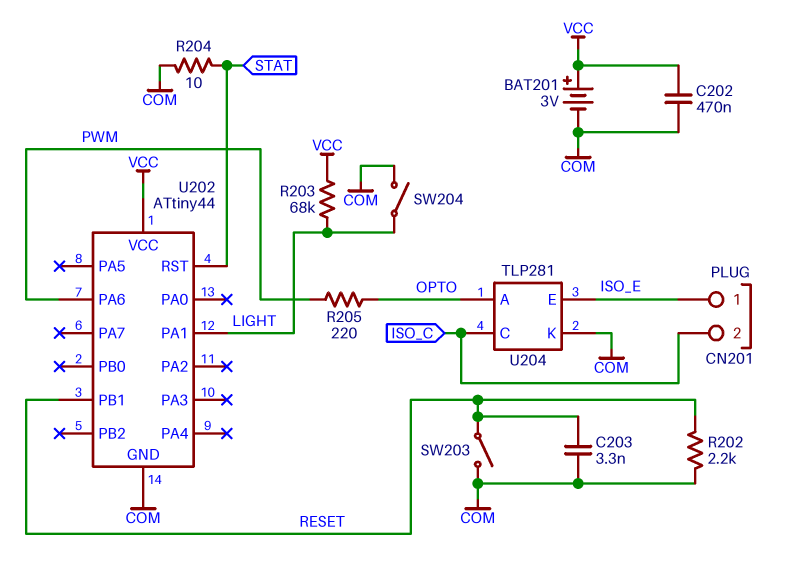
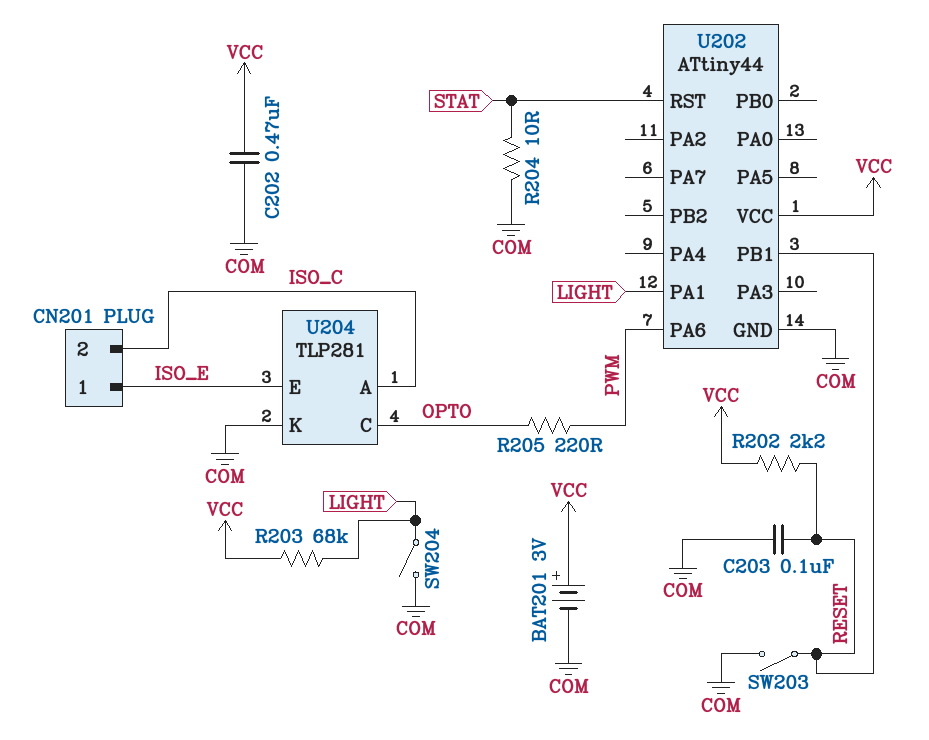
C203: 3.3nF (COM, RESET) -> 100nF (COM, RESET)
R202: 2.2k (COM, RESET) -> 2.2k (RESET, VCC)
U204 pin A: OPTO -> ISO_C
U204 pin C: ISO_C -> OPTO

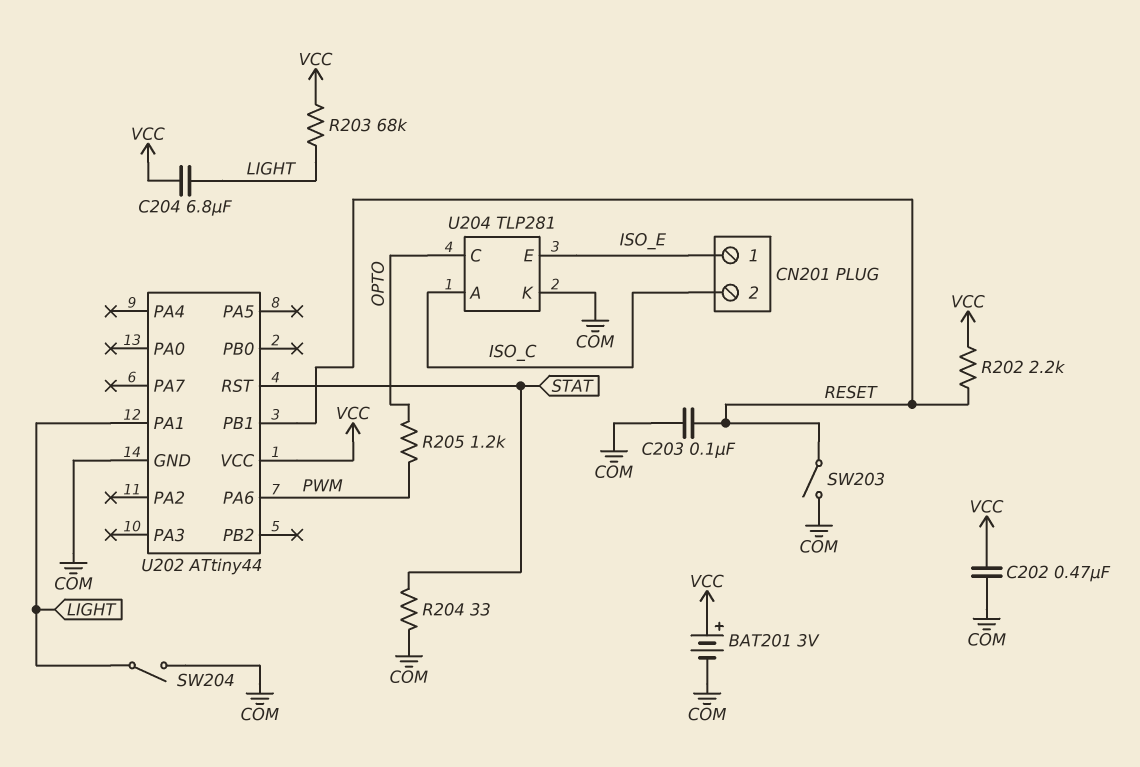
C204: none -> 6.8uF (LIGHT, VCC)
R204: 10 (COM, STAT) -> 33 (COM, STAT)
R205: 220 (OPTO, PWM) -> 1.2k (OPTO, PWM)

